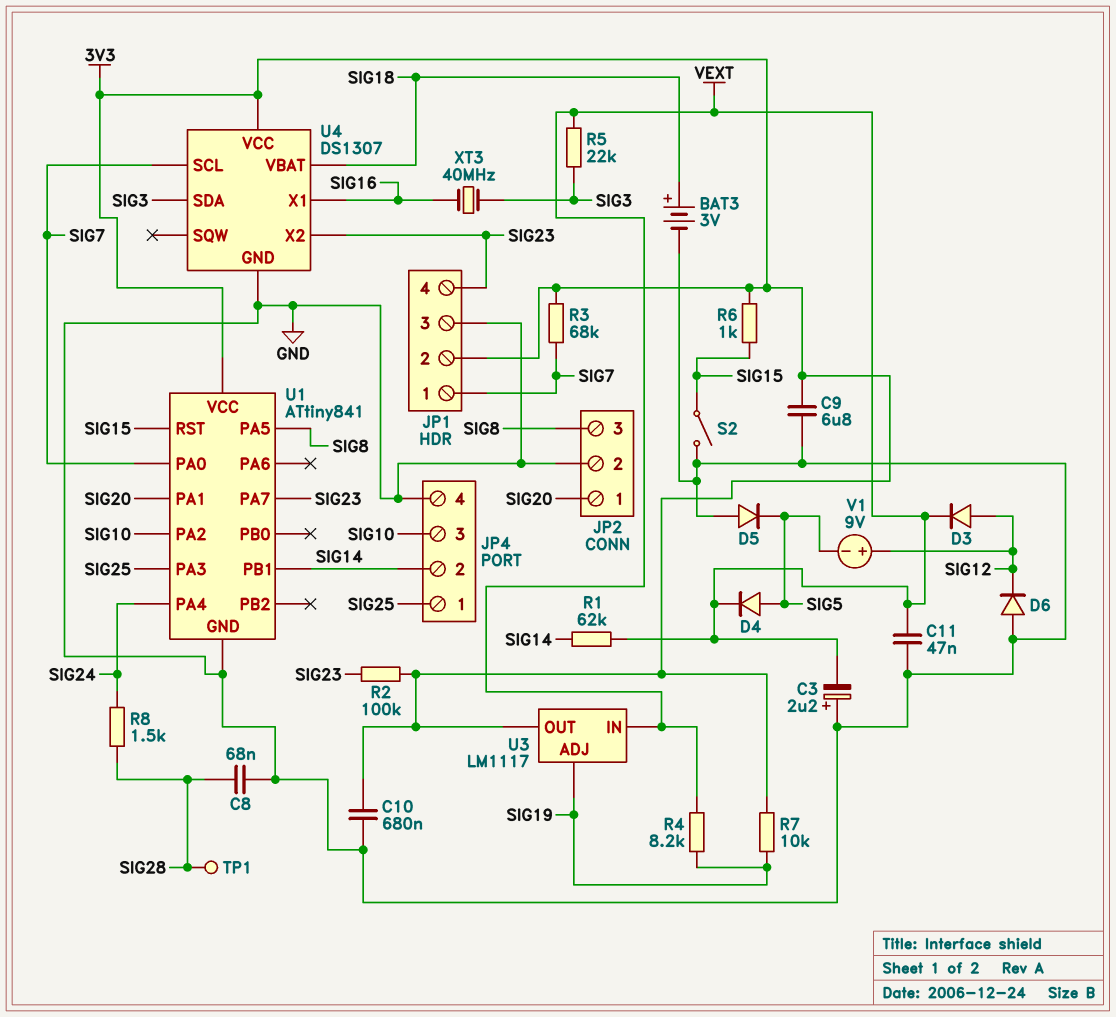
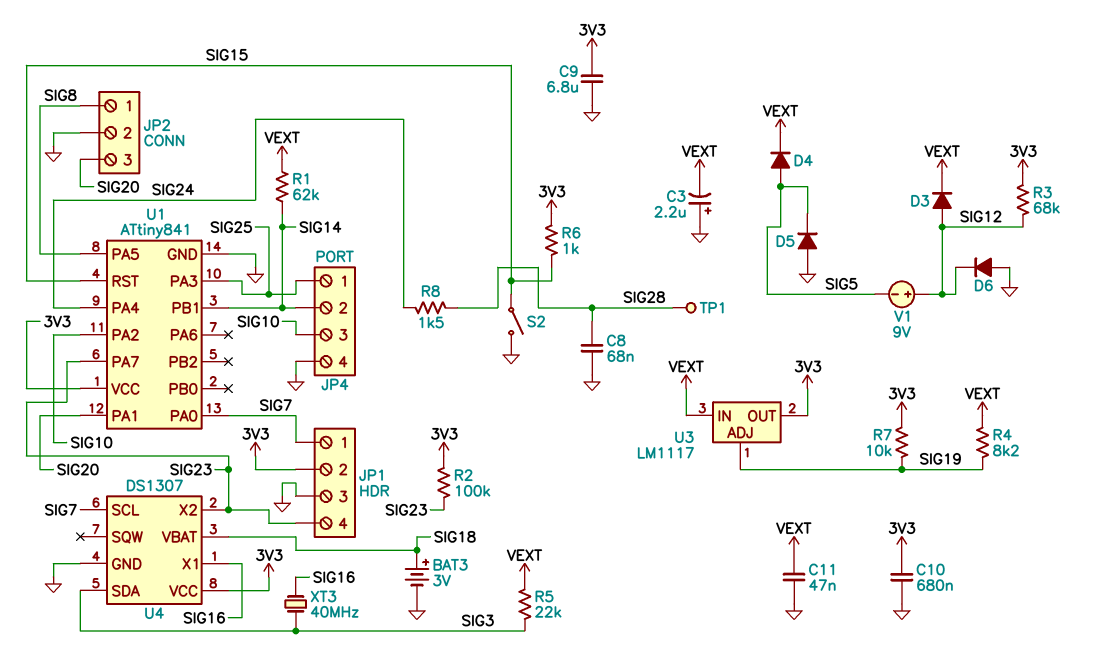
JP2 pin 1: SIG20 -> SIG8
JP2 pin 3: SIG8 -> SIG20
R3: 68k (3V3, SIG7) -> 68k (3V3, SIG12)

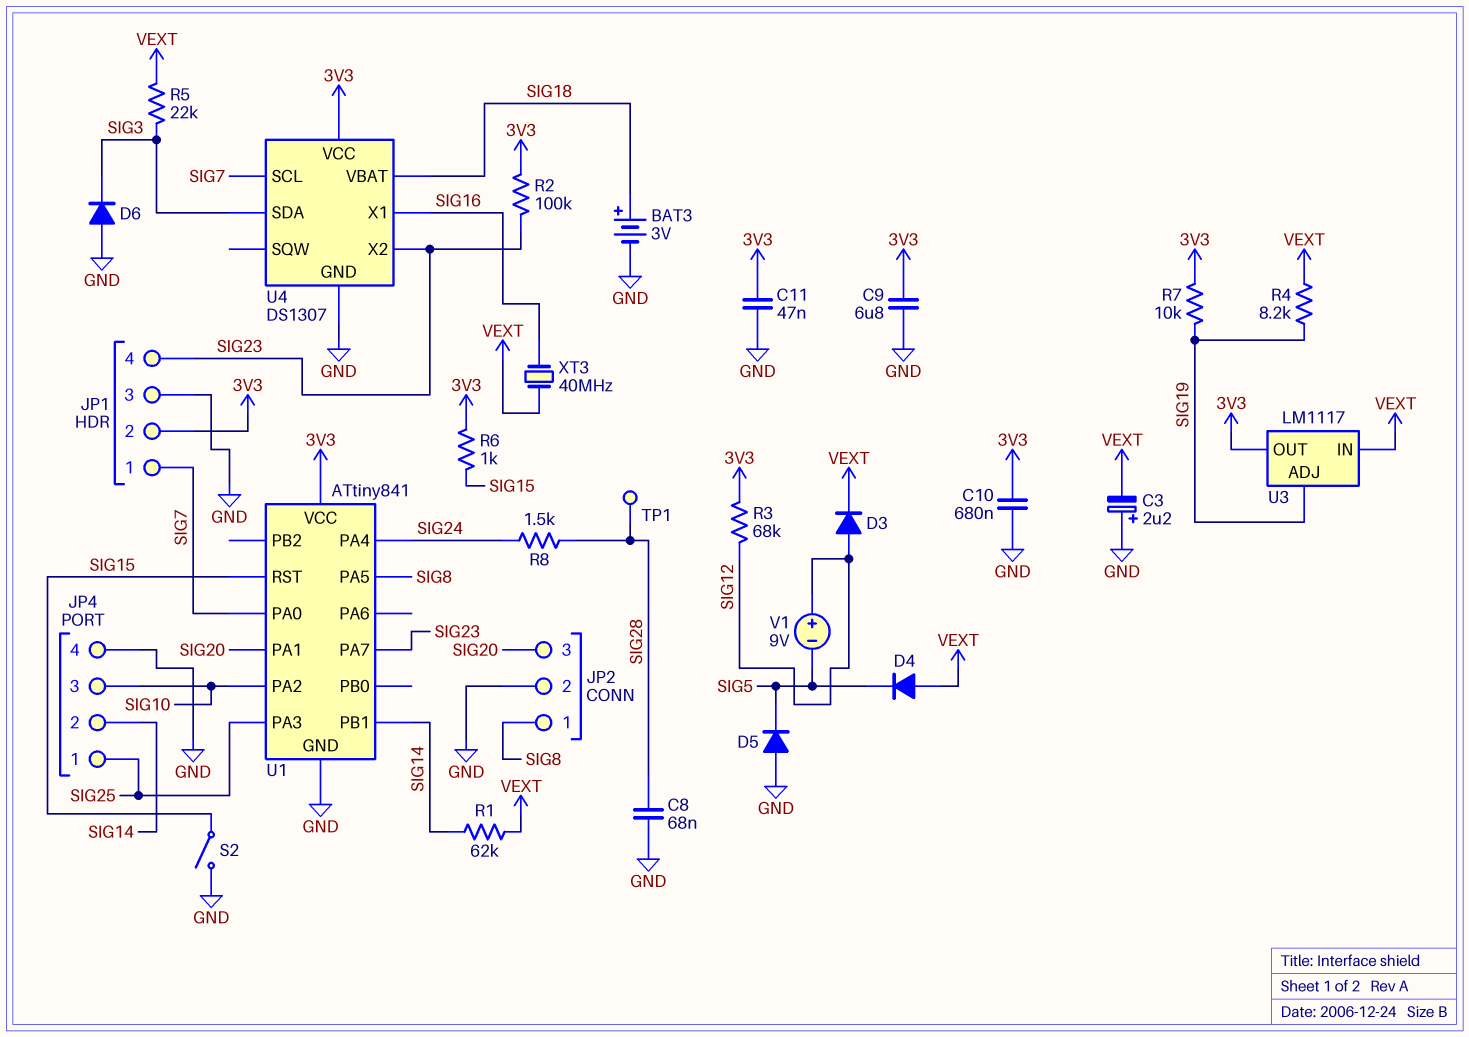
C11: 47nF (GND, VEXT) -> 47nF (3V3, GND)
D4: diode (A SIG5, K VEXT) -> diode (A VEXT, K SIG5)
D6: diode (A GND, K SIG12) -> diode (A GND, K SIG3)
XT3: 40MHz (SIG3, SIG16) -> 40MHz (SIG16, VEXT)

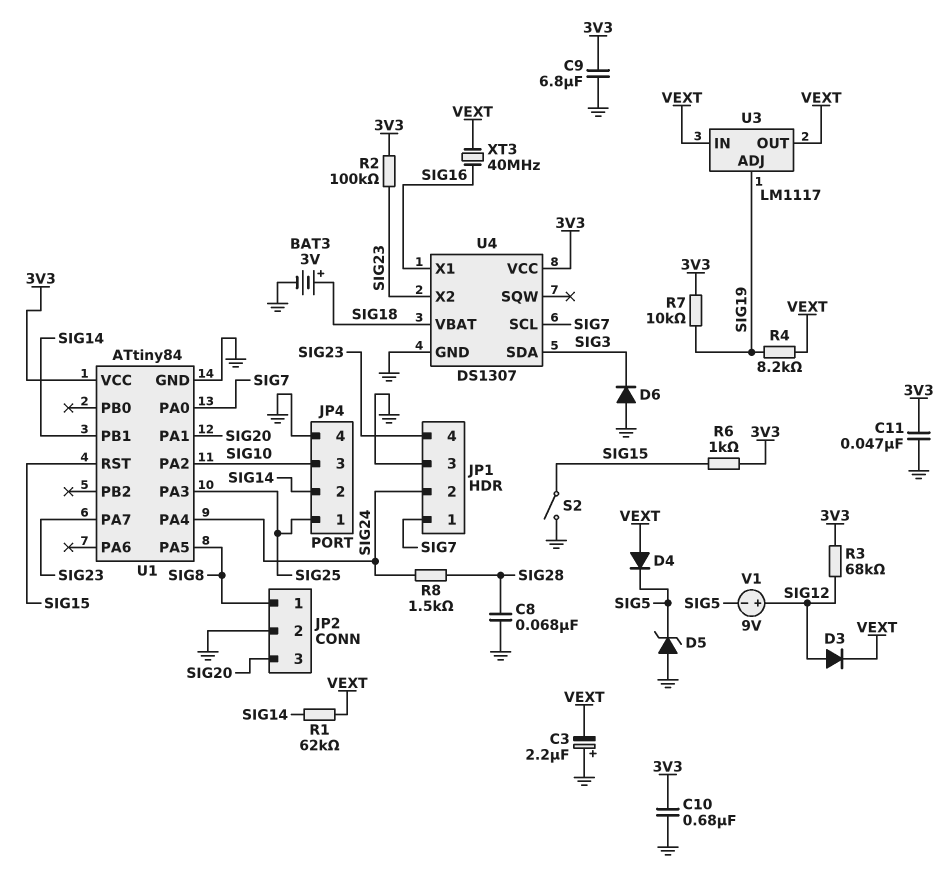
D5: diode (A GND, K SIG5) -> zener (A GND, K SIG5)
JP1 pin 2: 3V3 -> SIG24
R5: 22k (SIG3, VEXT) -> none
TP1: test point (SIG28) -> none
U1: ATtiny841 -> ATtiny84
U3 pin OUT: 3V3 -> VEXT

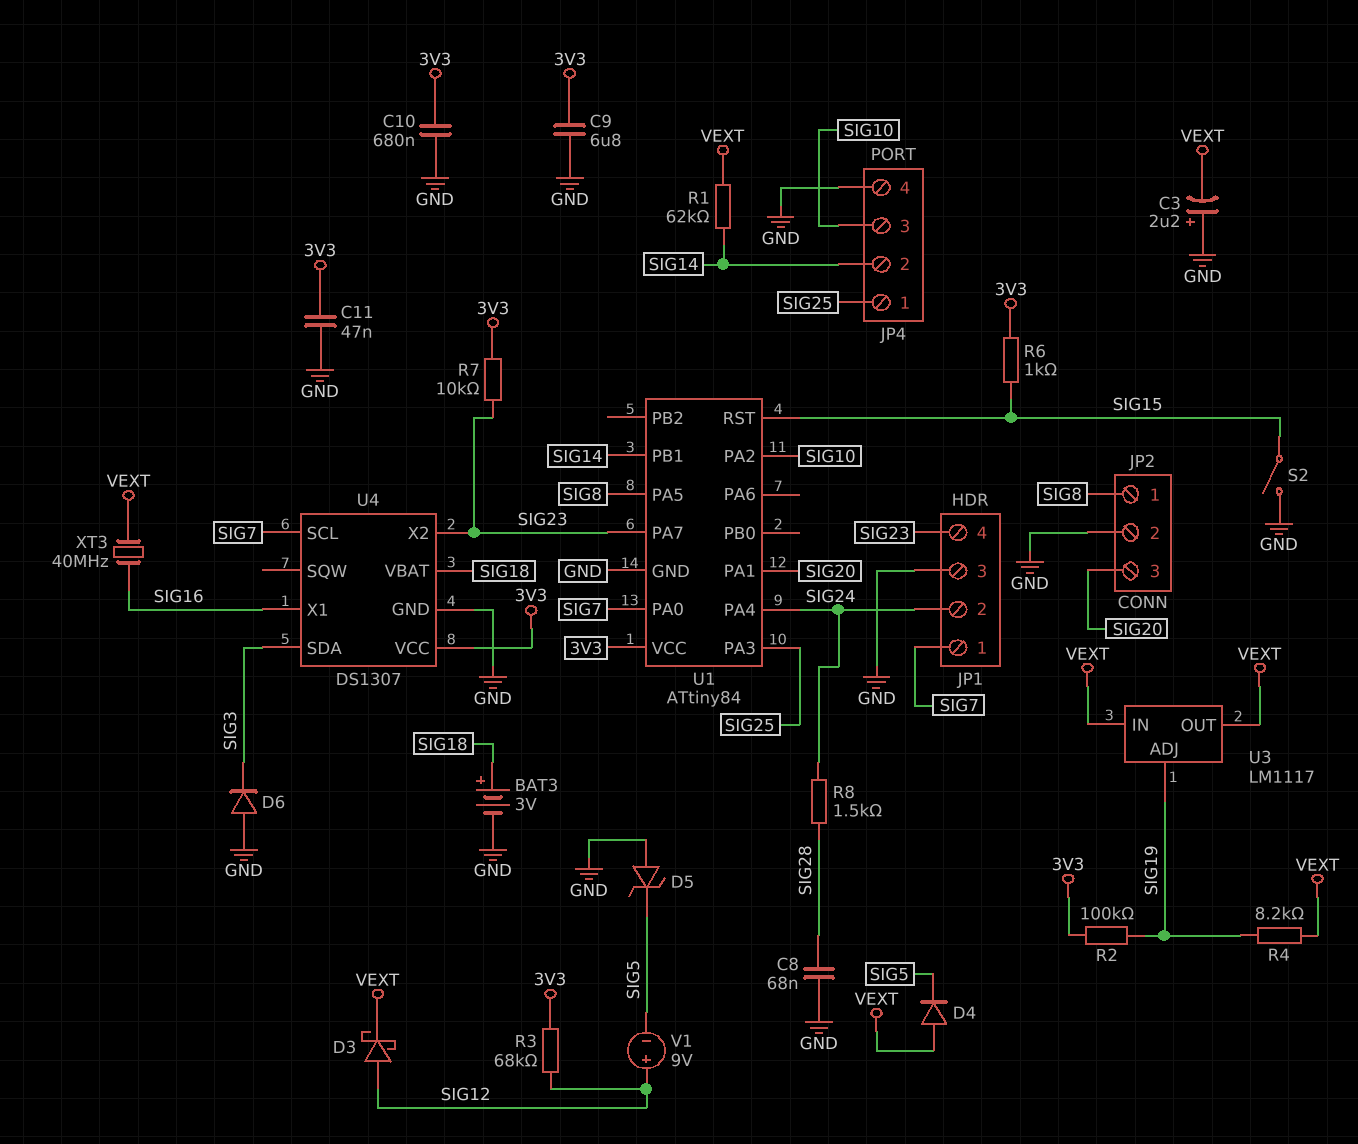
D3: diode (A SIG12, K VEXT) -> schottky (A SIG12, K VEXT)
R2: 100k (3V3, SIG23) -> 100k (3V3, SIG19)
R7: 10k (3V3, SIG19) -> 10k (3V3, SIG23)

